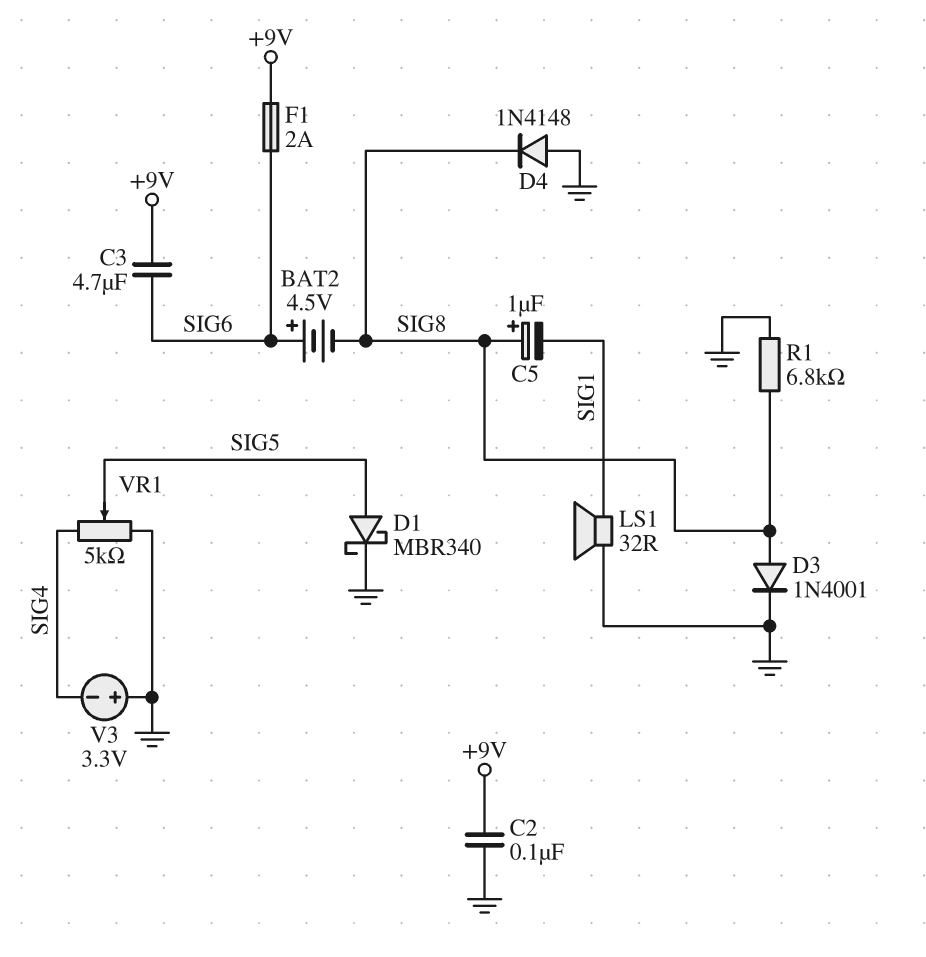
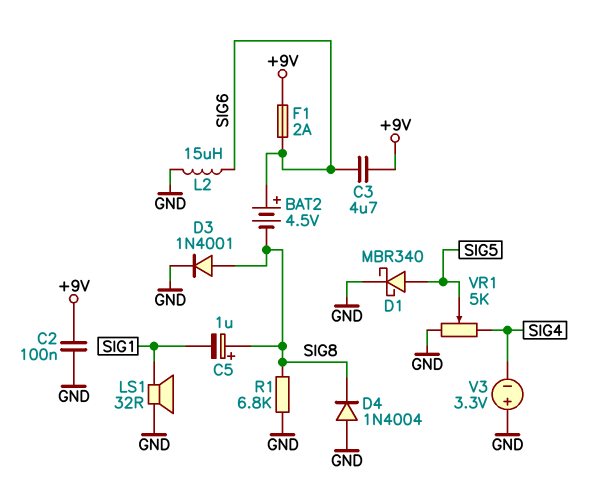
D4: diode 1N4148 (A GND, K SIG8) -> diode 1N4004 (A GND, K SIG8)
L2: none -> 15uH (GND, SIG6)

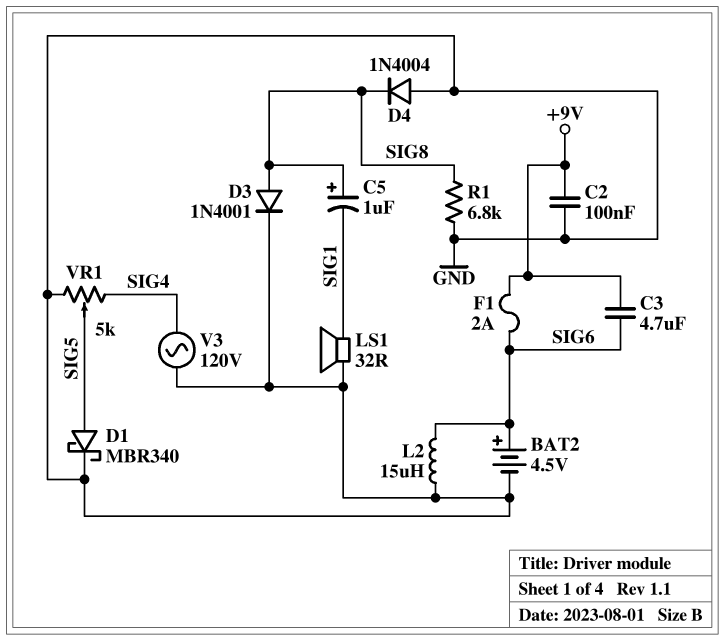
BAT2: 4.5V (plus SIG6, minus SIG8) -> 4.5V (plus SIG6, minus GND)
V3: 3.3V (plus GND, minus SIG4) -> AC 120V (GND, SIG4)

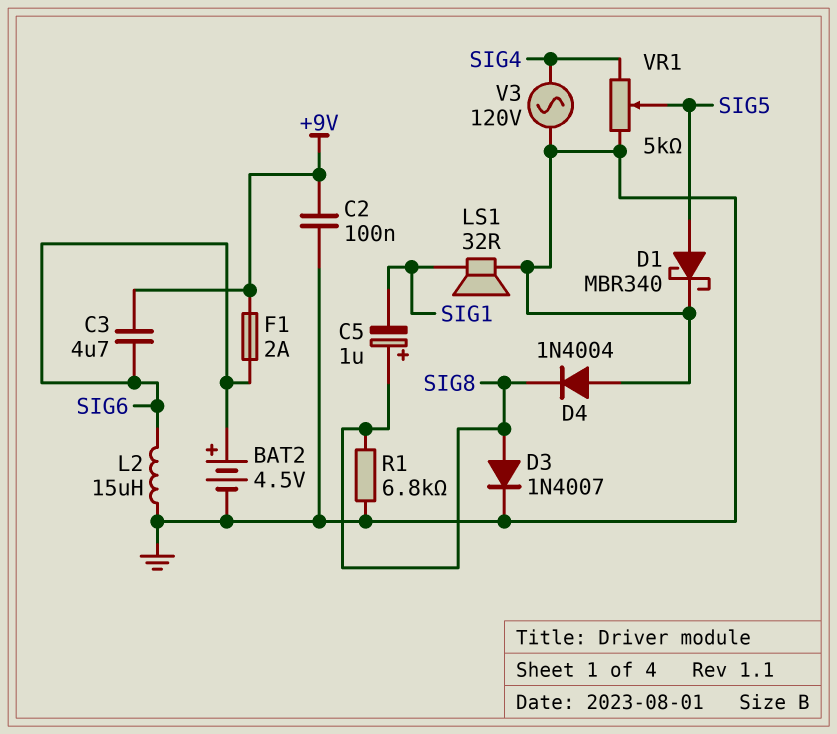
D3: diode 1N4001 (A SIG8, K GND) -> diode 1N4007 (A SIG8, K GND)

